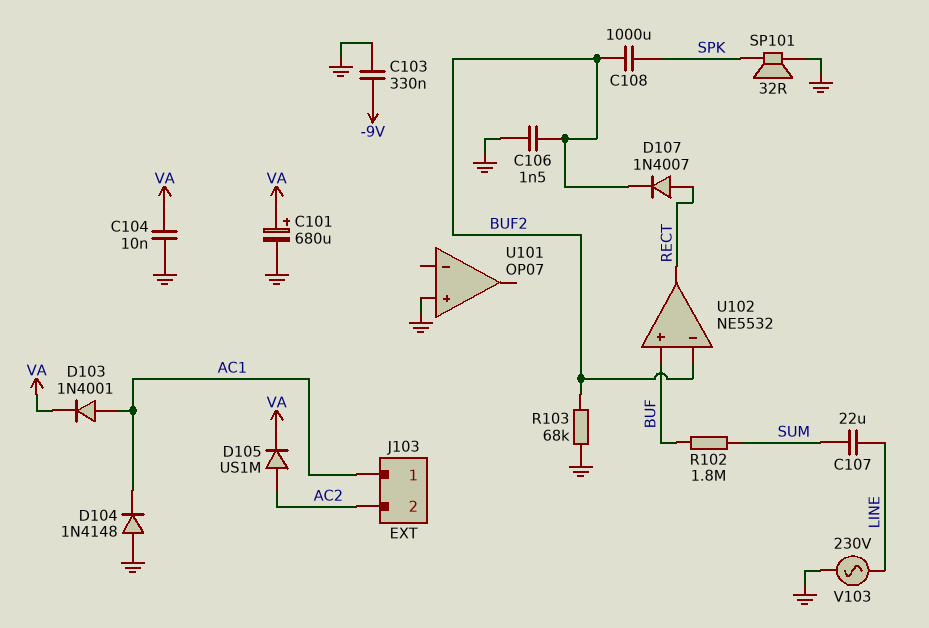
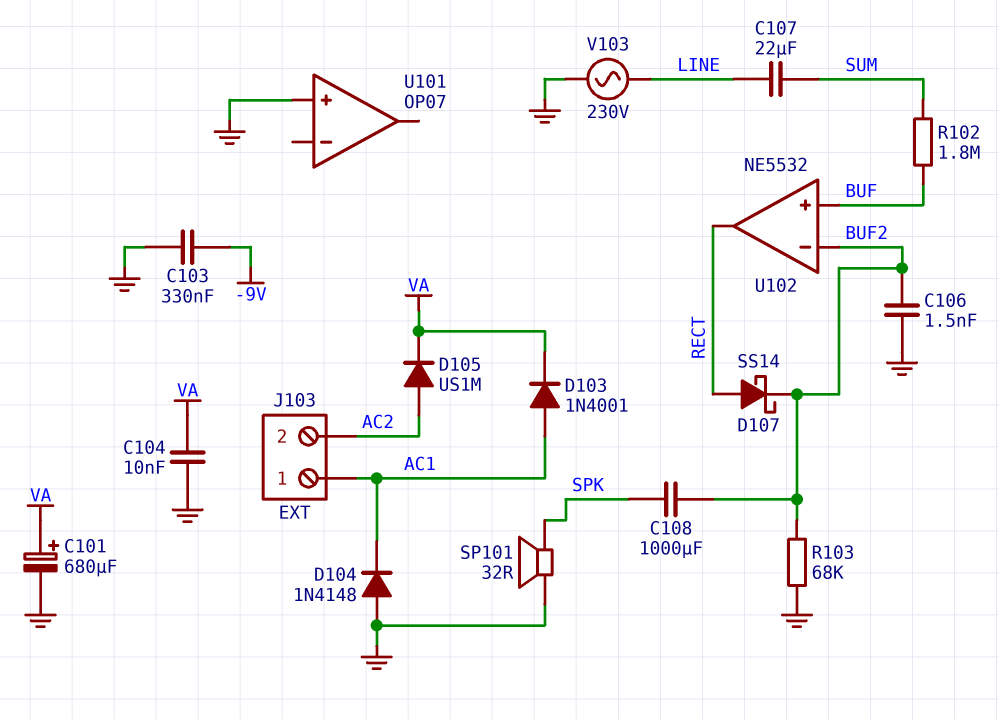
D107: diode 1N4007 (A RECT, K BUF2) -> schottky SS14 (A RECT, K BUF2)

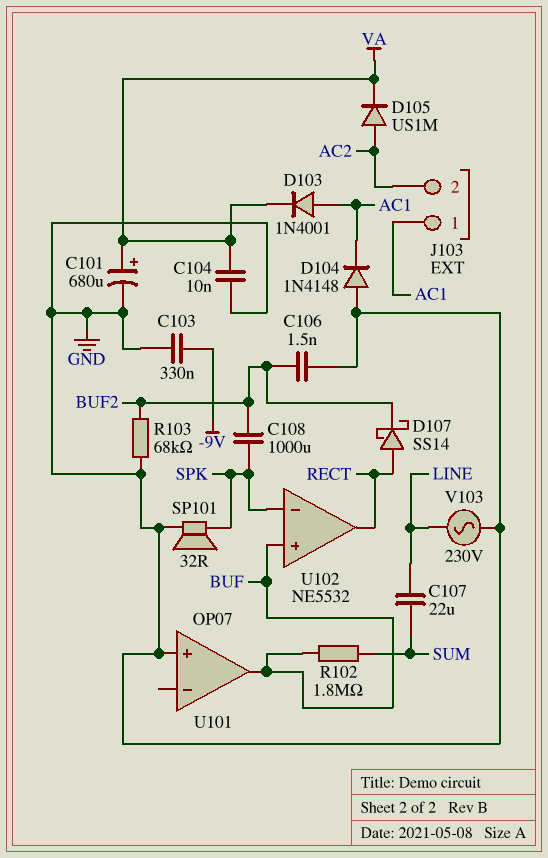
U101 pin out: none -> BUF
U102 pin in-: BUF2 -> SPK

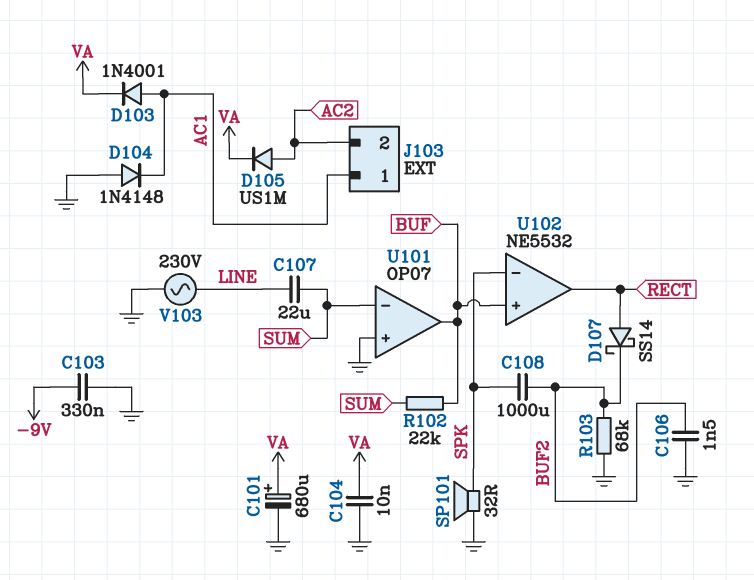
R102: 1.8M (BUF, SUM) -> 22k (BUF, SUM)
U101 pin in-: none -> SUM

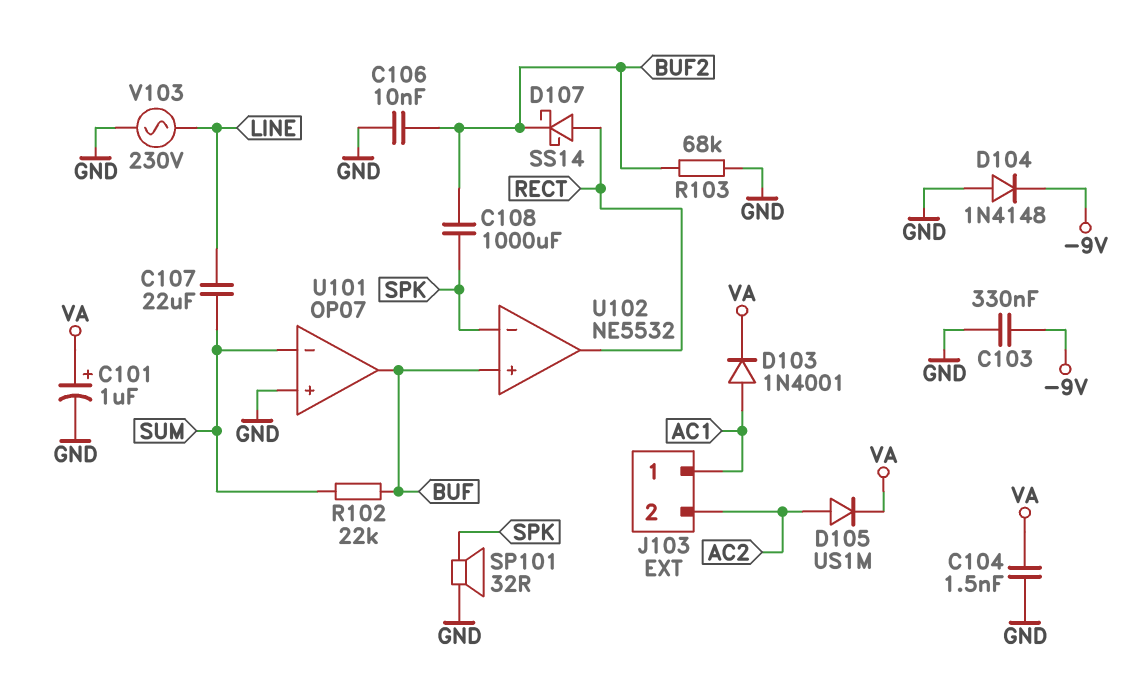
C101: 680uF (plus VA, minus GND) -> 1uF (plus VA, minus GND)
C104: 10nF (GND, VA) -> 1.5nF (GND, VA)
C106: 1.5nF (BUF2, GND) -> 10nF (BUF2, GND)
D104: diode 1N4148 (A GND, K AC1) -> diode 1N4148 (A GND, K -9V)

